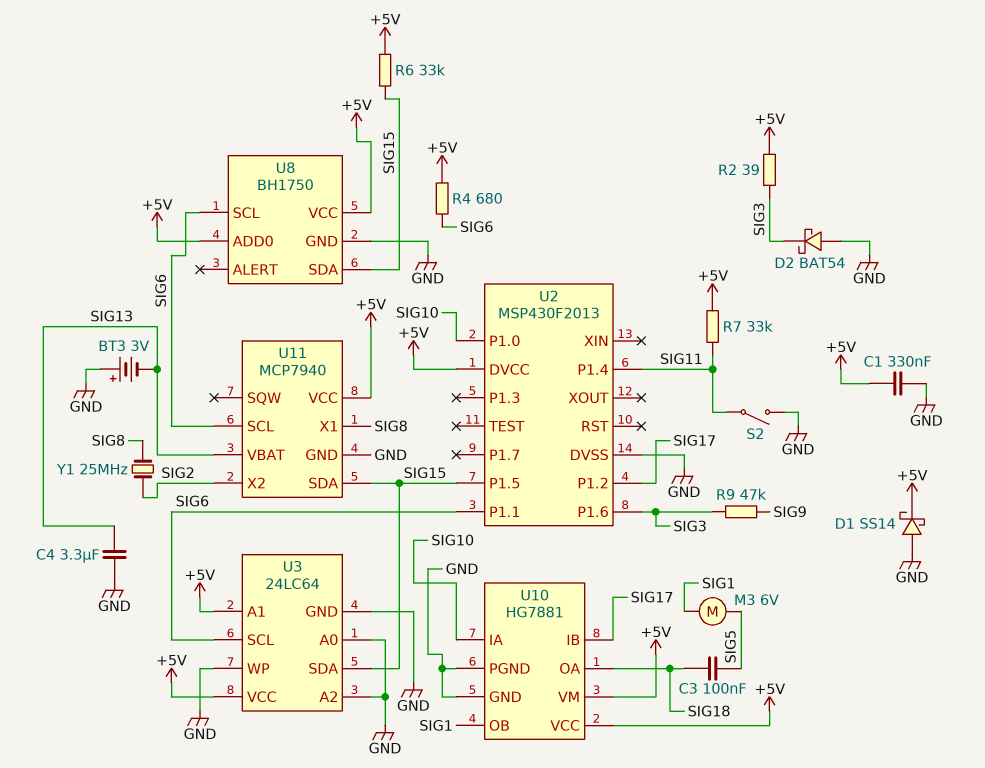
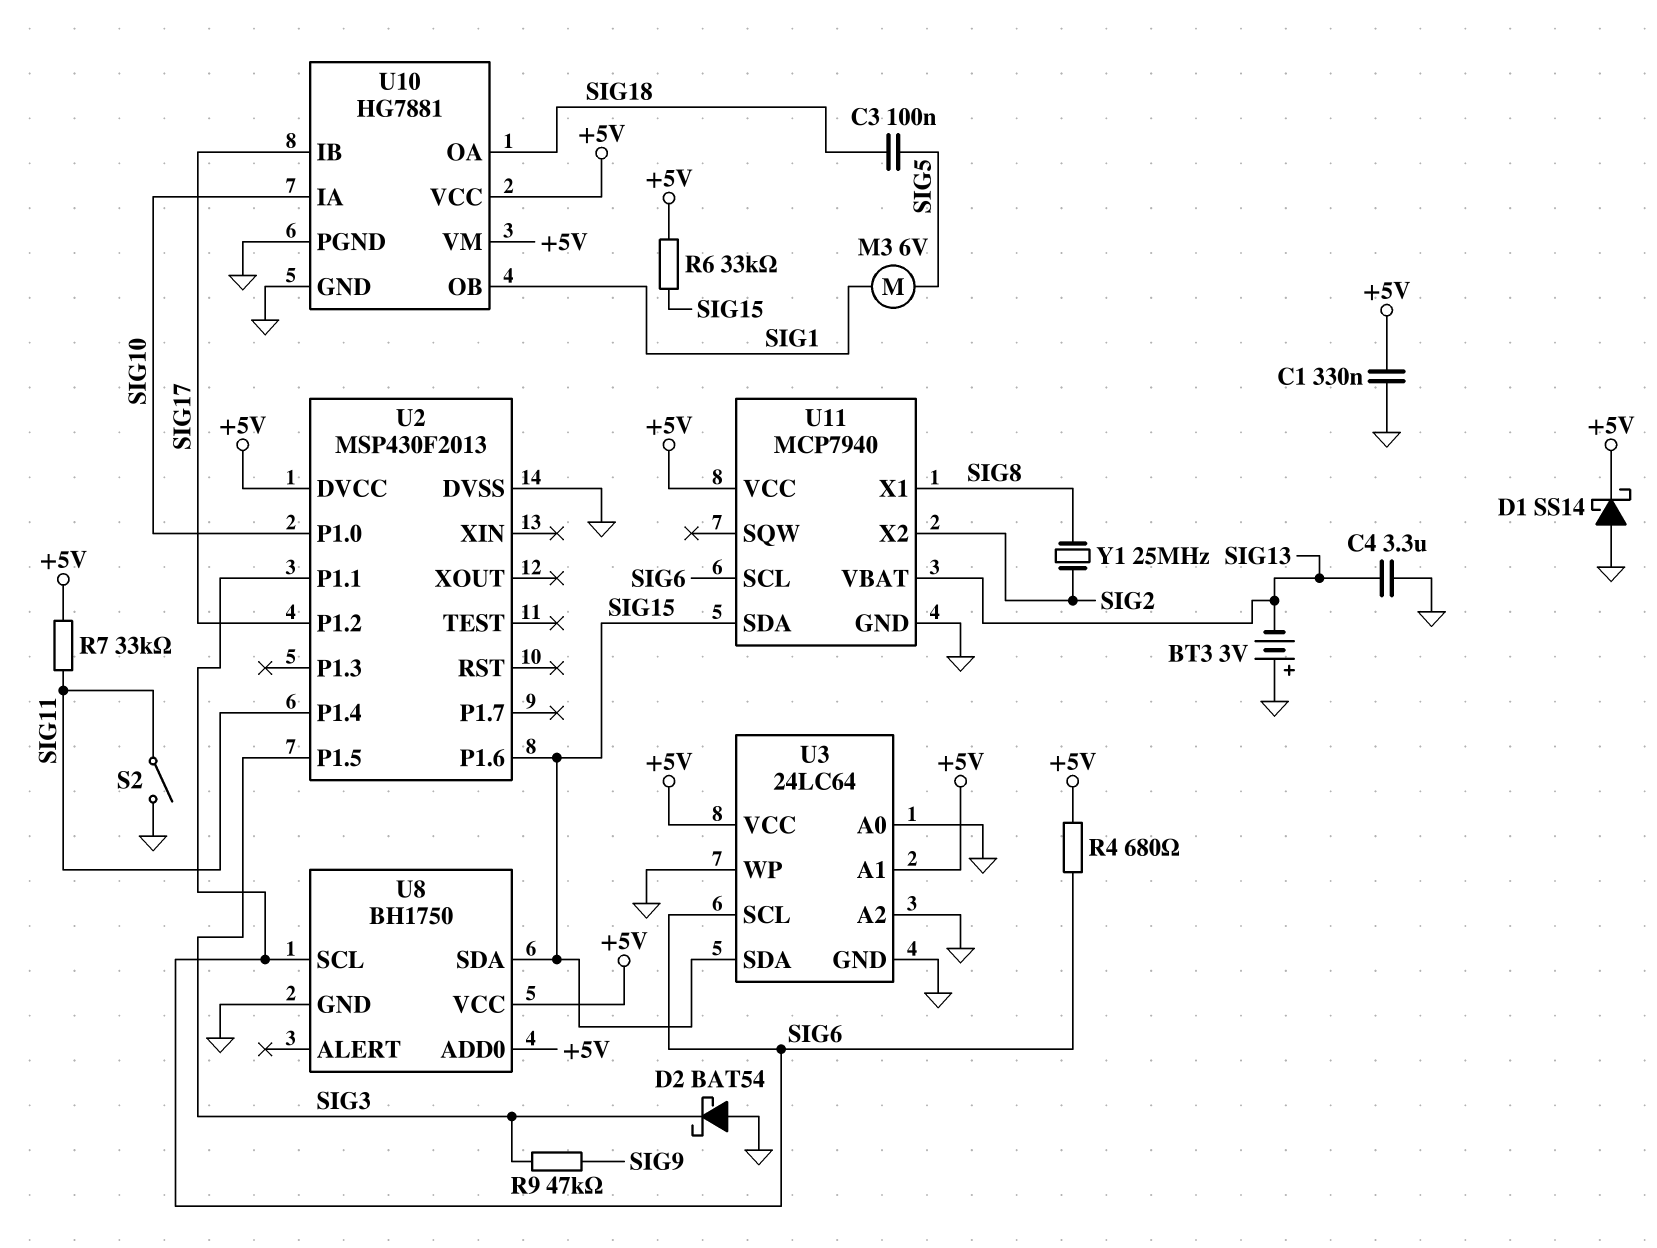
R2: 39 (+5V, SIG3) -> none
U2 pin P1.5: SIG15 -> SIG3
U2 pin P1.6: SIG3 -> SIG15

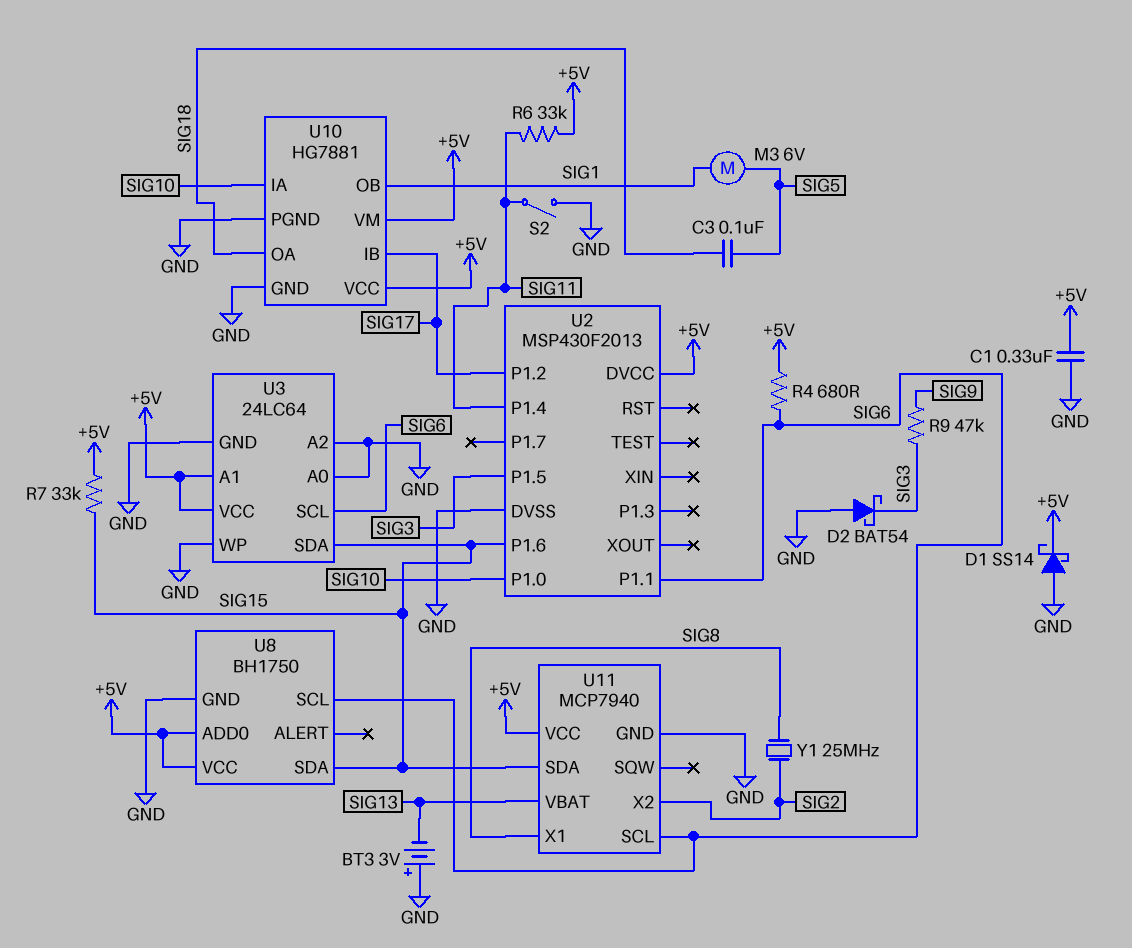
C4: 3.3uF (GND, SIG13) -> none
R6: 33k (+5V, SIG15) -> 33k (+5V, SIG11)
R7: 33k (+5V, SIG11) -> 33k (+5V, SIG15)

